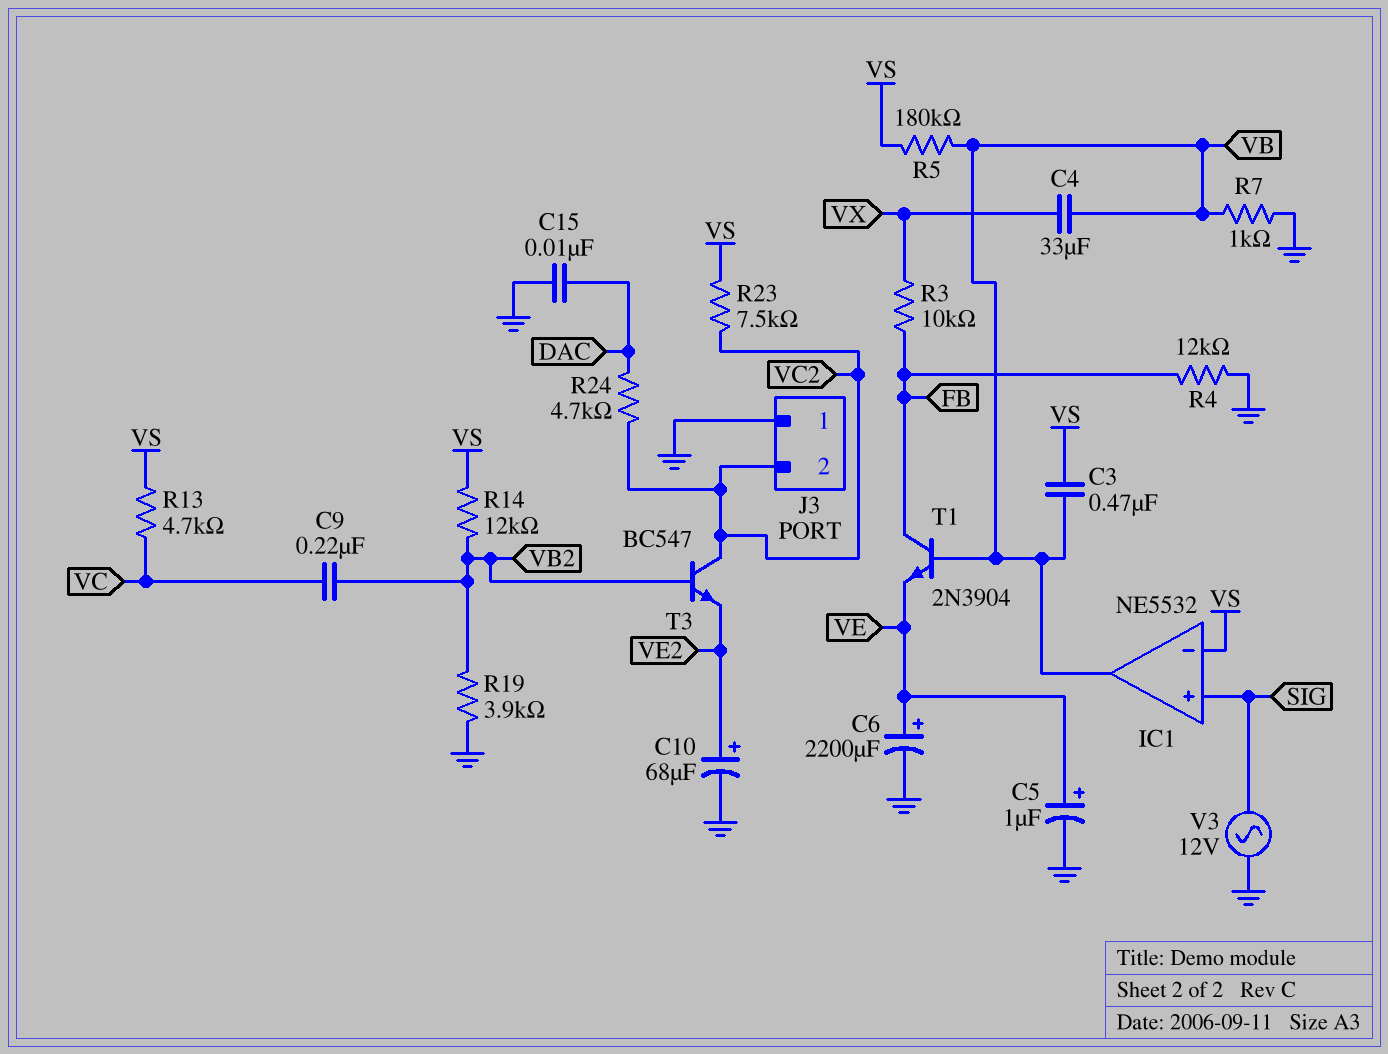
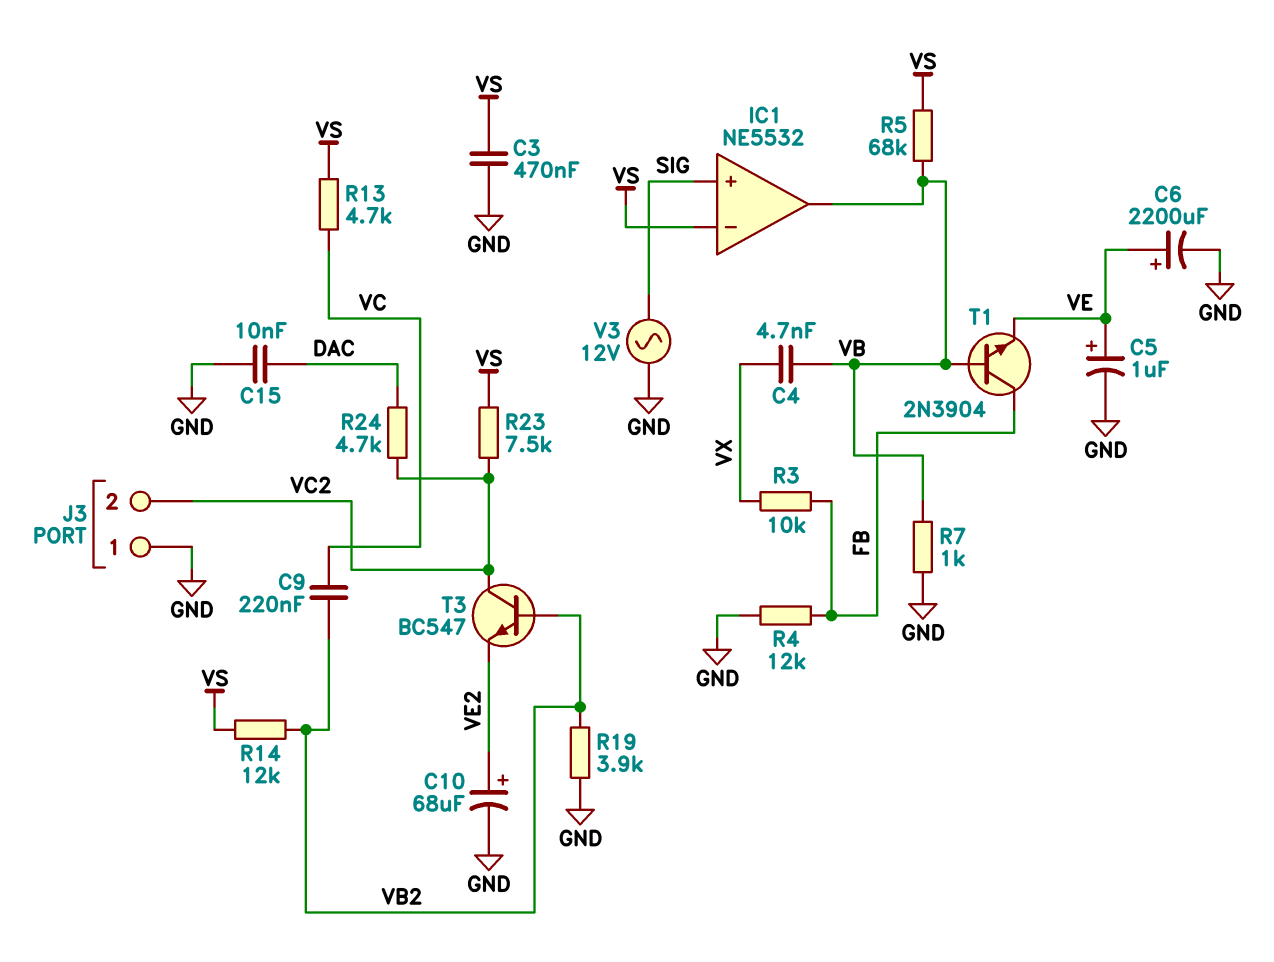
C3: 470nF (VB, VS) -> 470nF (GND, VS)
C4: 33uF (VB, VX) -> 4.7nF (VB, VX)
R5: 180k (VB, VS) -> 68k (VB, VS)

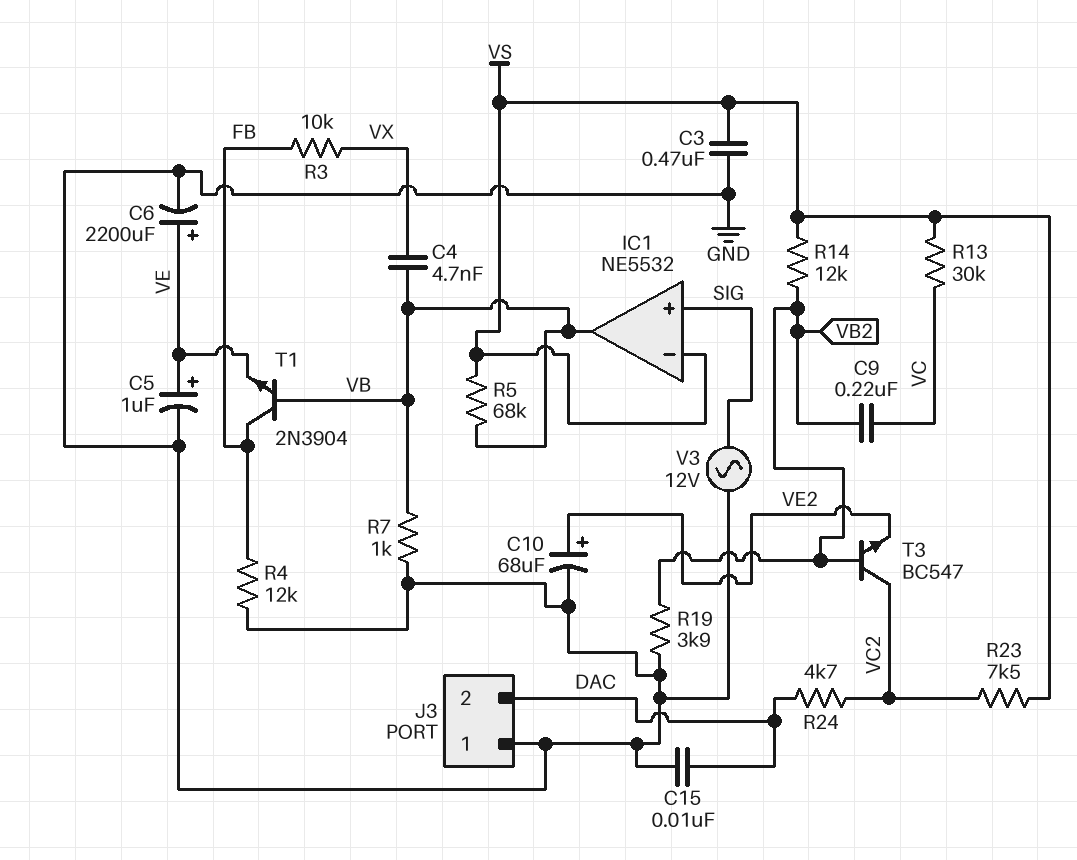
J3 pin 2: VC2 -> DAC
R13: 4.7k (VC, VS) -> 30k (VC, VS)

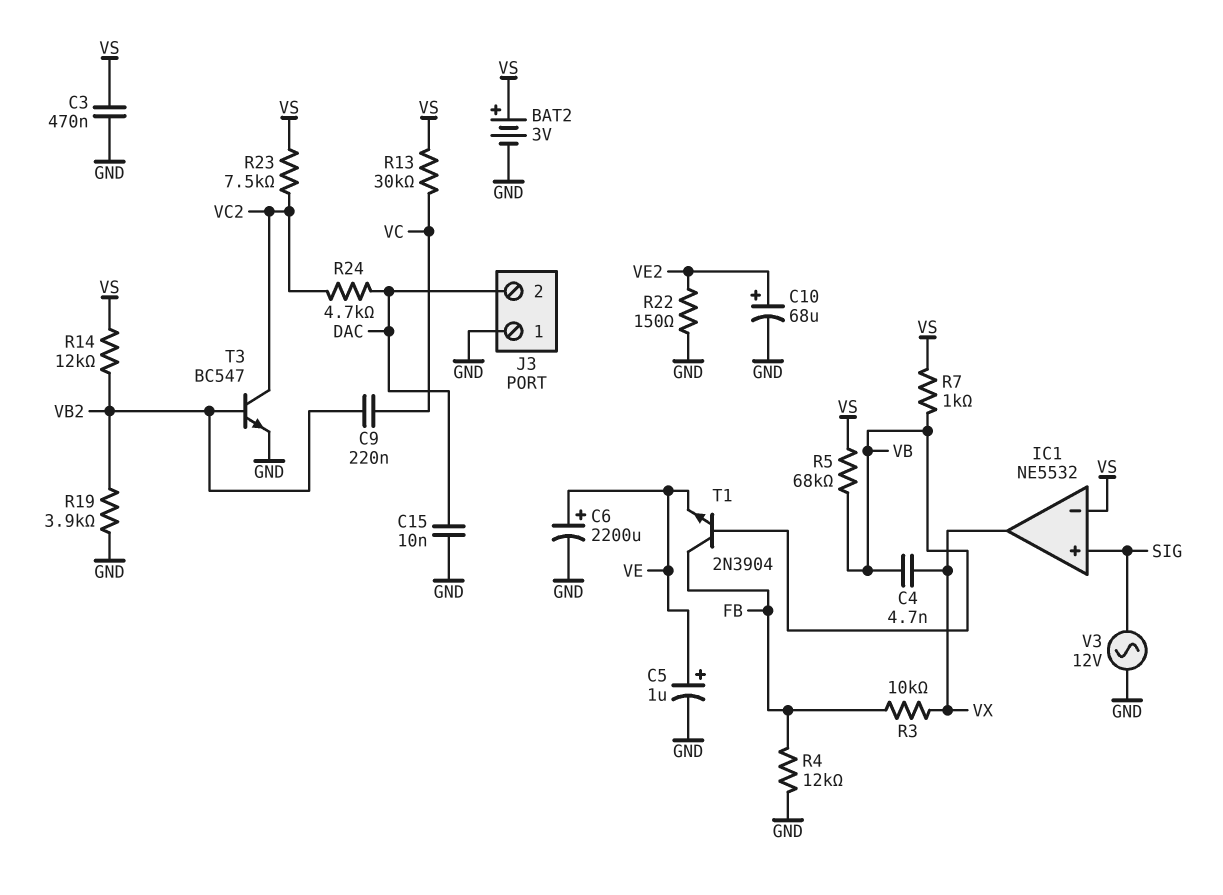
BAT2: none -> 3V (plus VS, minus GND)
IC1 pin out: VB -> VX
R7: 1k (GND, VB) -> 1k (VB, VS)
R22: none -> 150 (GND, VE2)
T3: NPN BC547 (B VB2, C VC2, E VE2) -> NPN BC547 (B VB2, C VC2, E GND)

